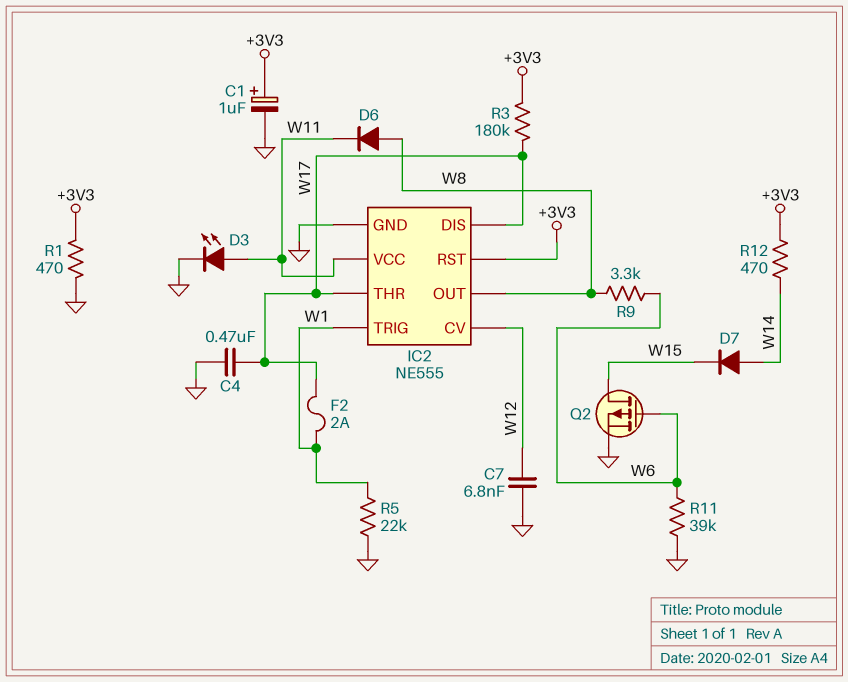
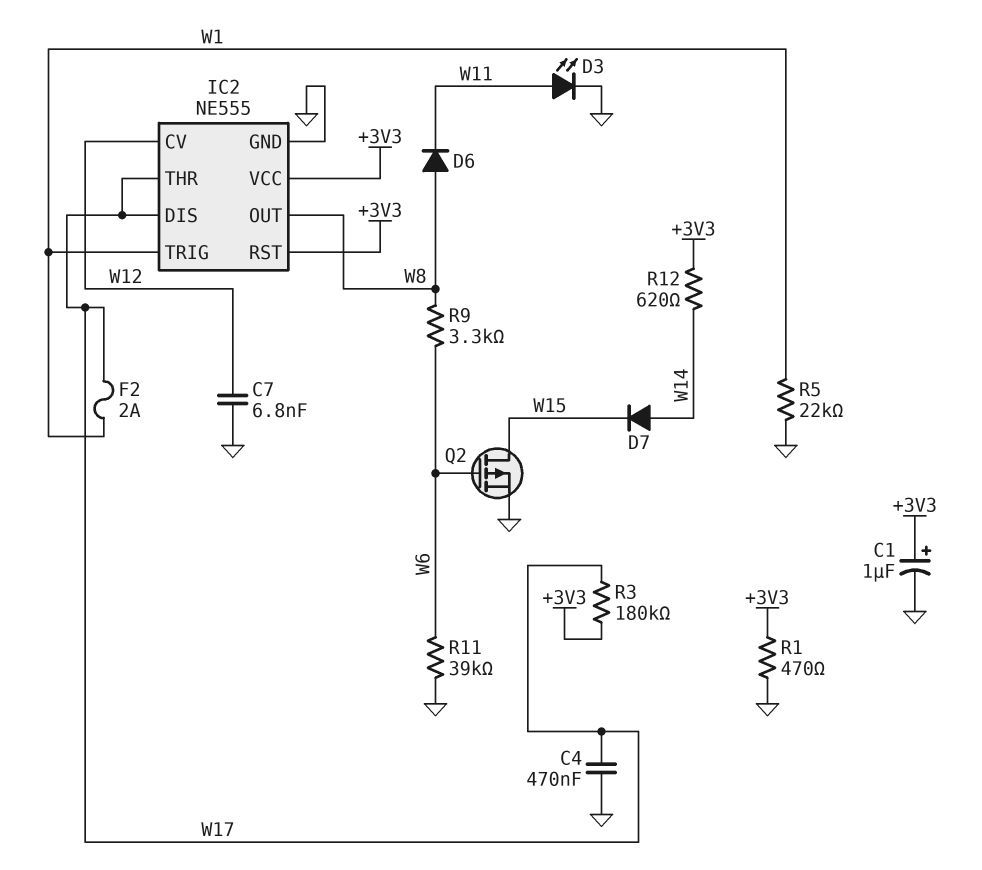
IC2 pin VCC: W11 -> +3V3
R12: 470 (+3V3, W14) -> 620 (+3V3, W14)

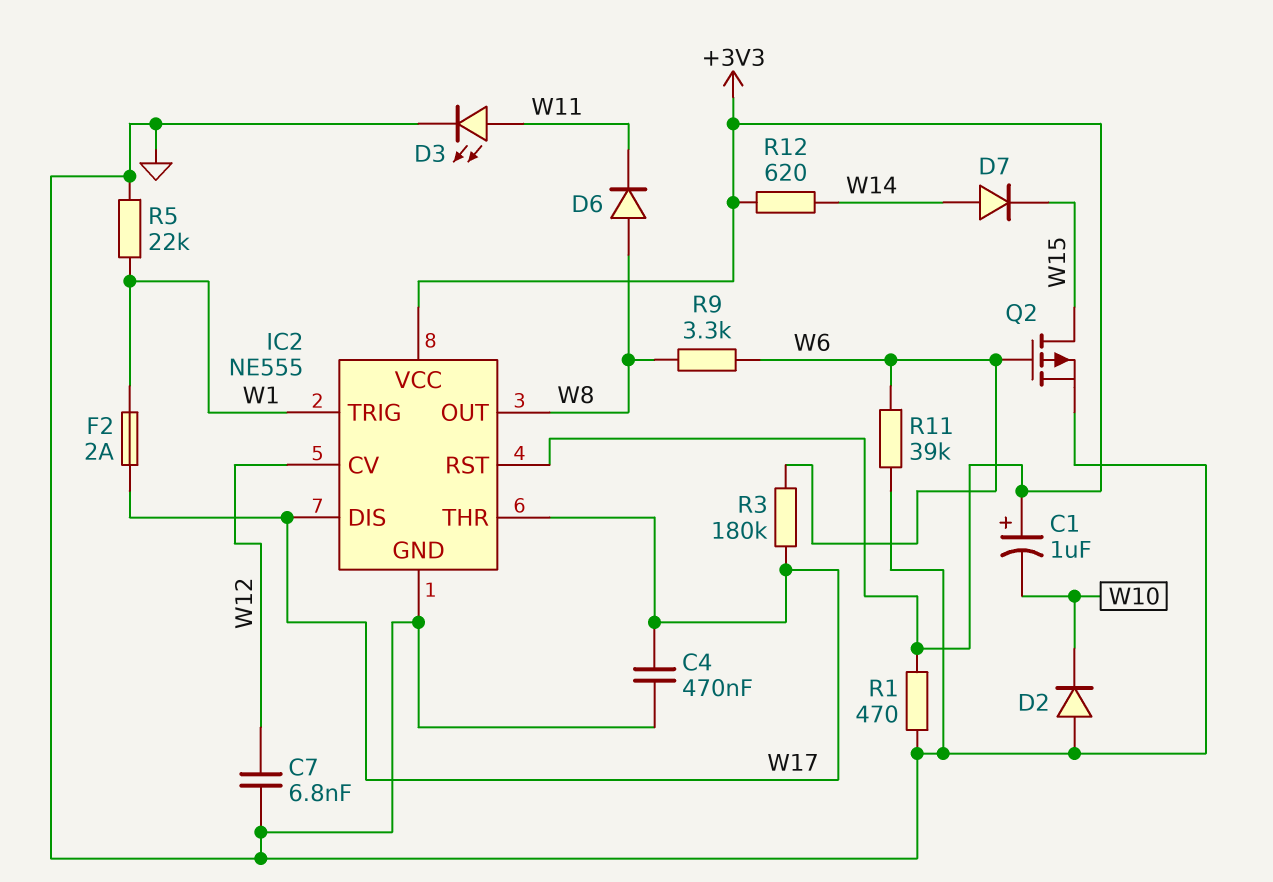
C1: 1uF (plus +3V3, minus GND) -> 1uF (plus +3V3, minus W10)
D2: none -> diode (A GND, K W10)
R3: 180k (+3V3, W17) -> 180k (W6, W17)

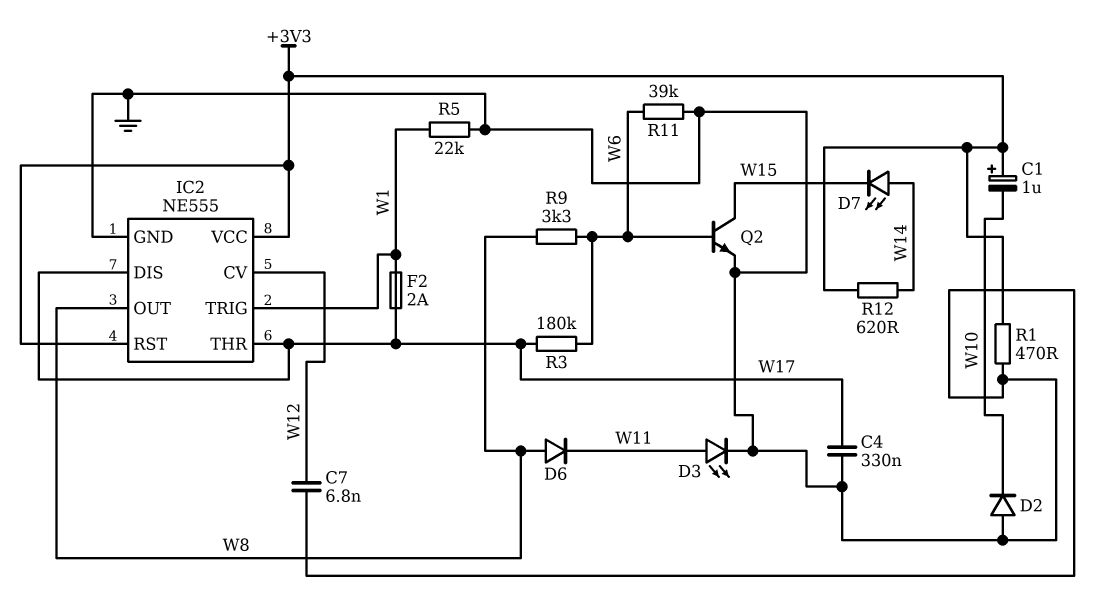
C4: 470nF (GND, W17) -> 330nF (GND, W17)
D7: diode (A W14, K W15) -> LED (A W14, K W15)
Q2: PMOS (G W6, D W15, S GND) -> NPN (B W6, C W15, E GND)

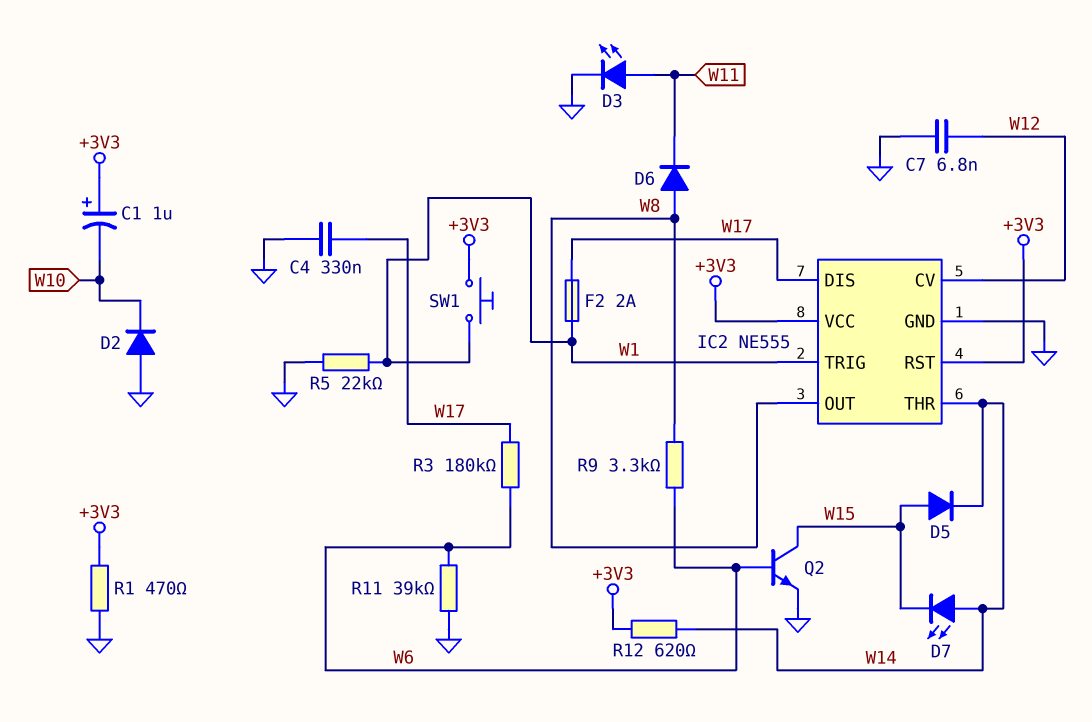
D5: none -> diode (A W15, K W14)
IC2 pin THR: W17 -> W14
SW1: none -> button (+3V3, W1)

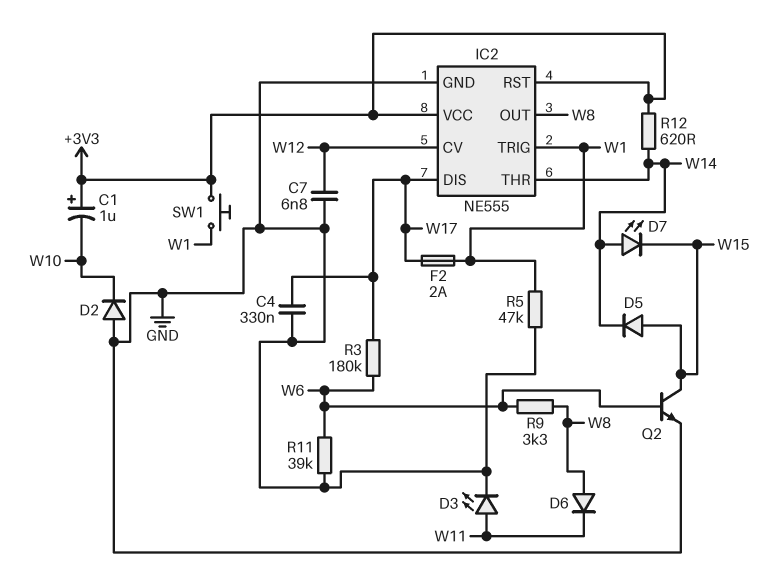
R1: 470 (+3V3, GND) -> none
R5: 22k (GND, W1) -> 47k (GND, W1)

